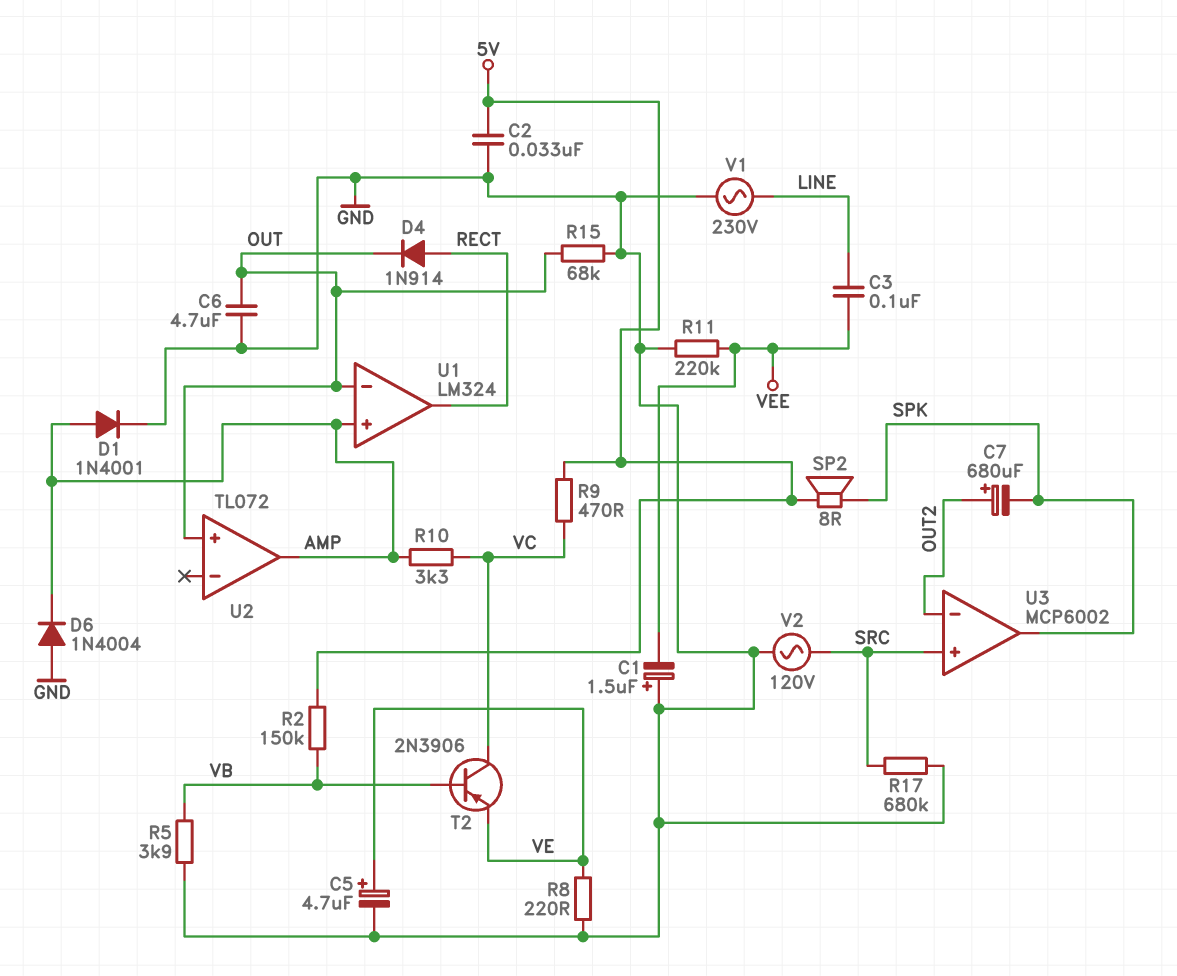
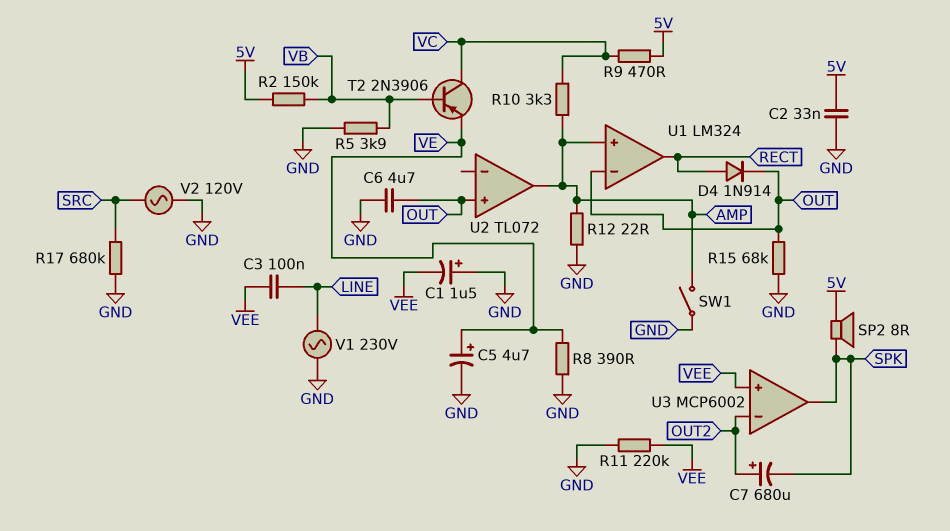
D1: diode 1N4001 (A AMP, K GND) -> none
D6: diode 1N4004 (A GND, K AMP) -> none
R8: 220 (GND, VE) -> 390 (GND, VE)
R12: none -> 22 (AMP, GND)
SW1: none -> switch (AMP, GND)
U3 pin in+: SRC -> VEE

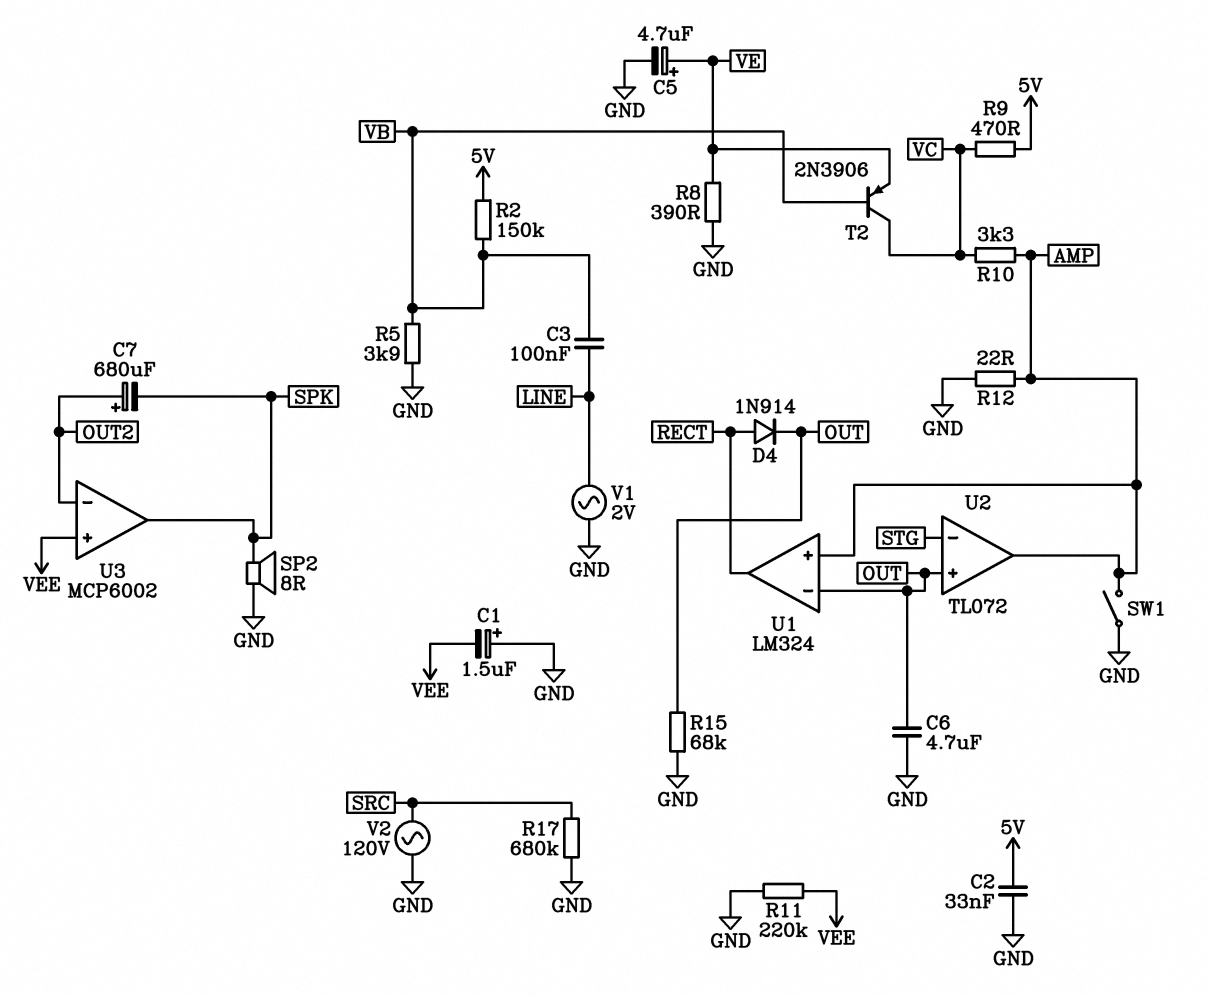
C3: 100nF (LINE, VEE) -> 100nF (LINE, VB)
SP2: speaker 8R (5V, SPK) -> speaker 8R (GND, SPK)
U2 pin in-: none -> STG
V1: AC 230V (GND, LINE) -> AC 2V (GND, LINE)

